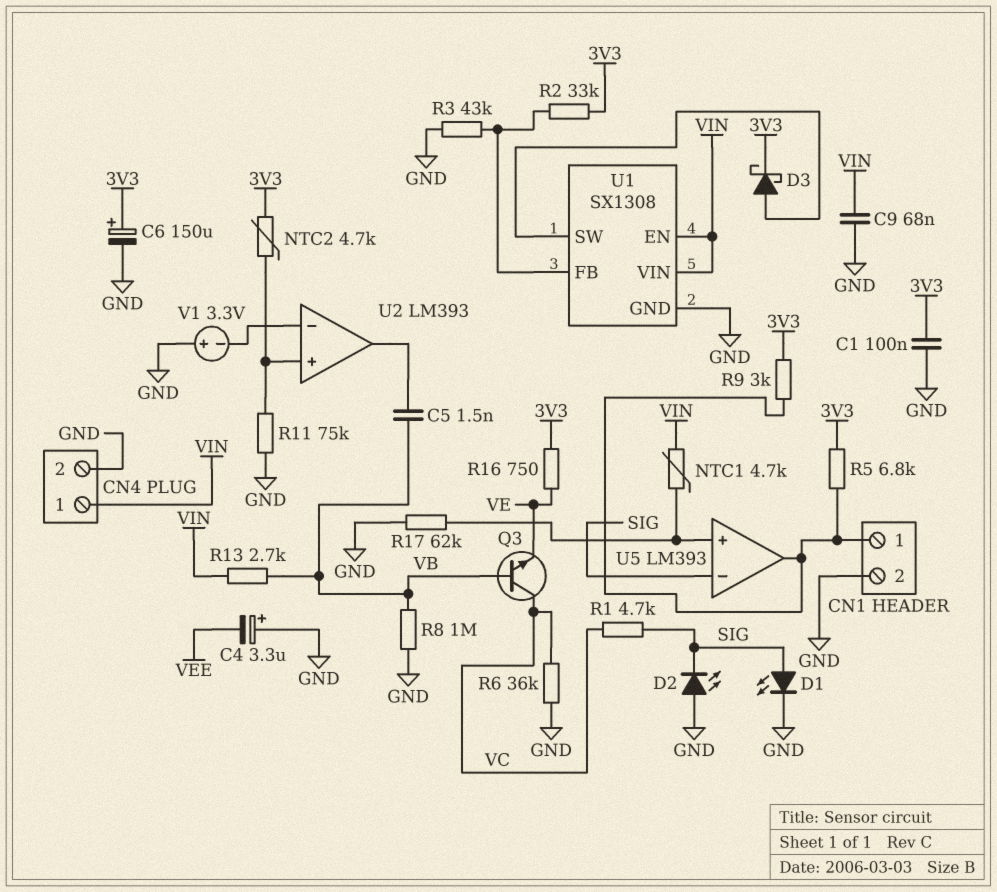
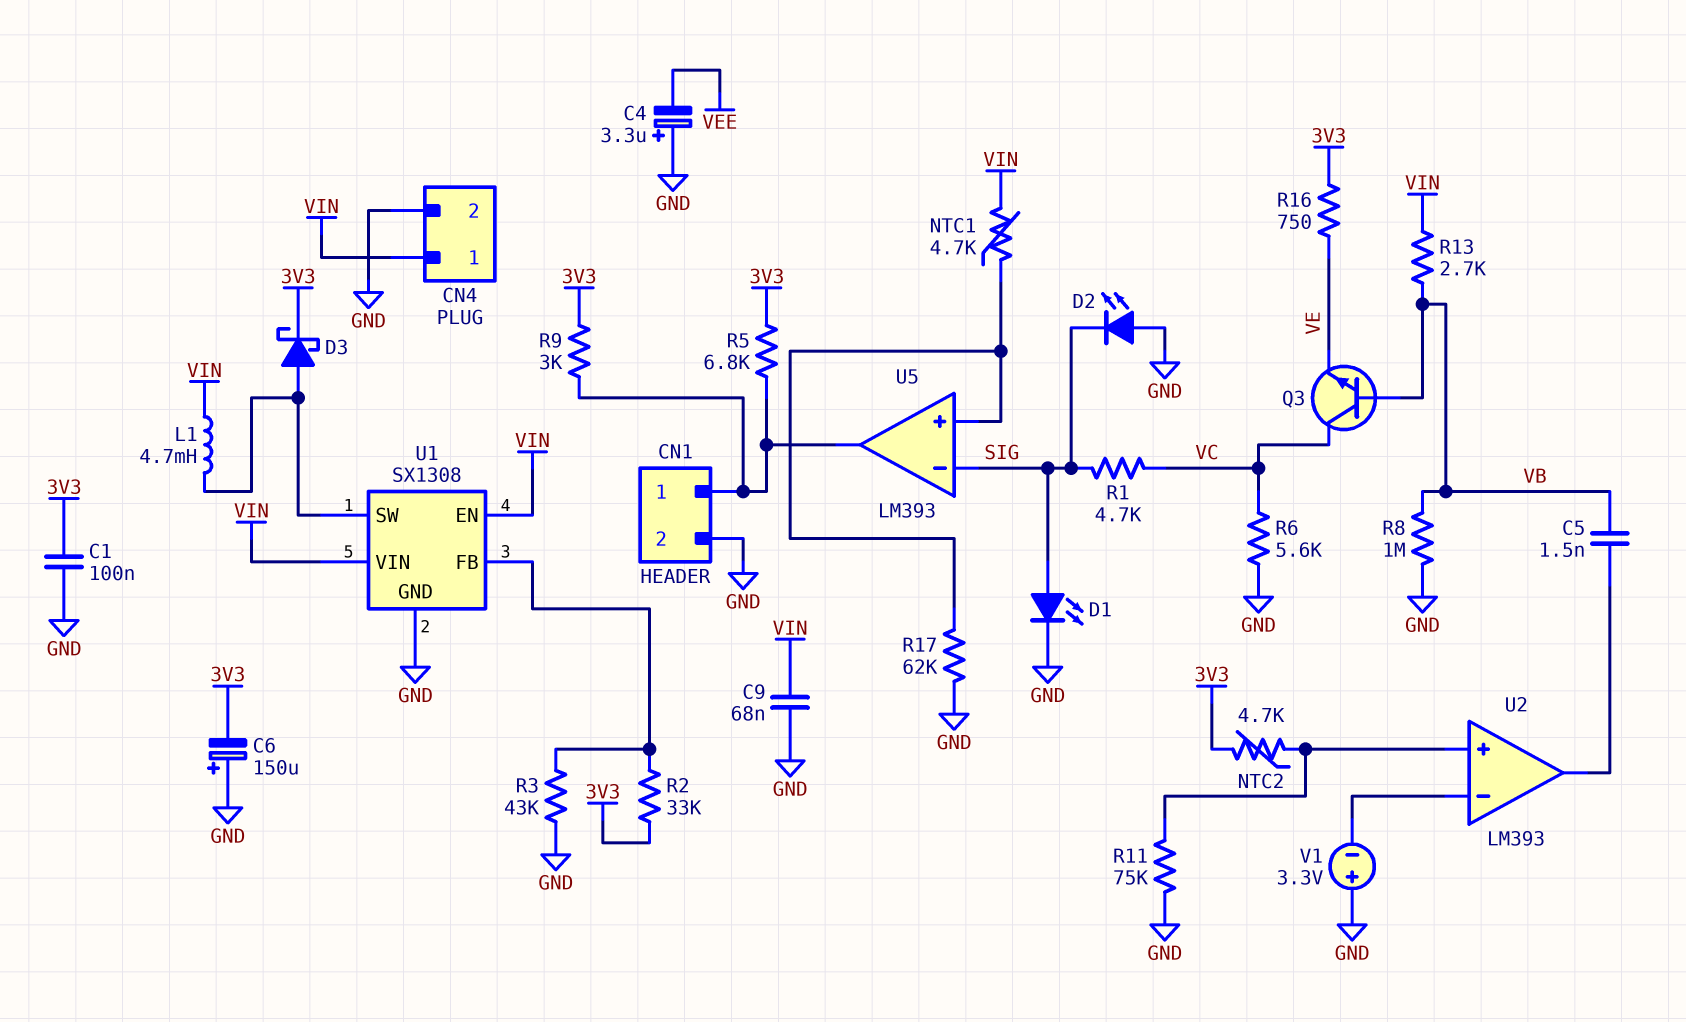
C6: 150uF (plus 3V3, minus GND) -> 150uF (plus GND, minus 3V3)
L1: none -> 4.7mH (U1/SW, VIN)
R6: 36k (GND, VC) -> 5.6k (GND, VC)

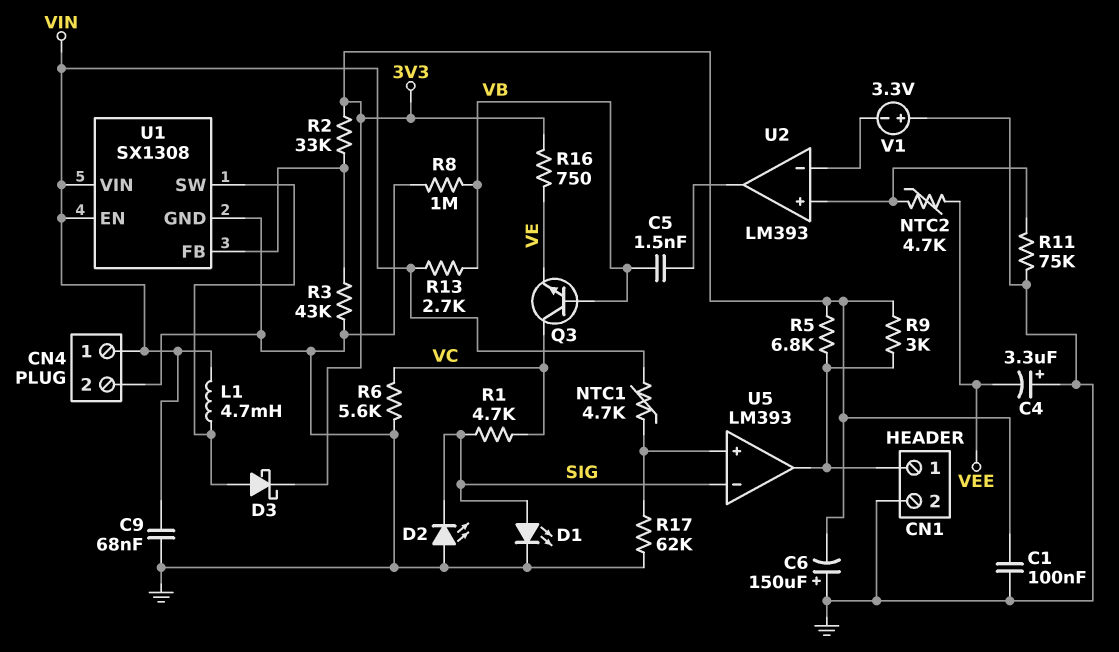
NTC2: 4.7k (3V3, U2/in+) -> 4.7k (U2/in+, VEE)

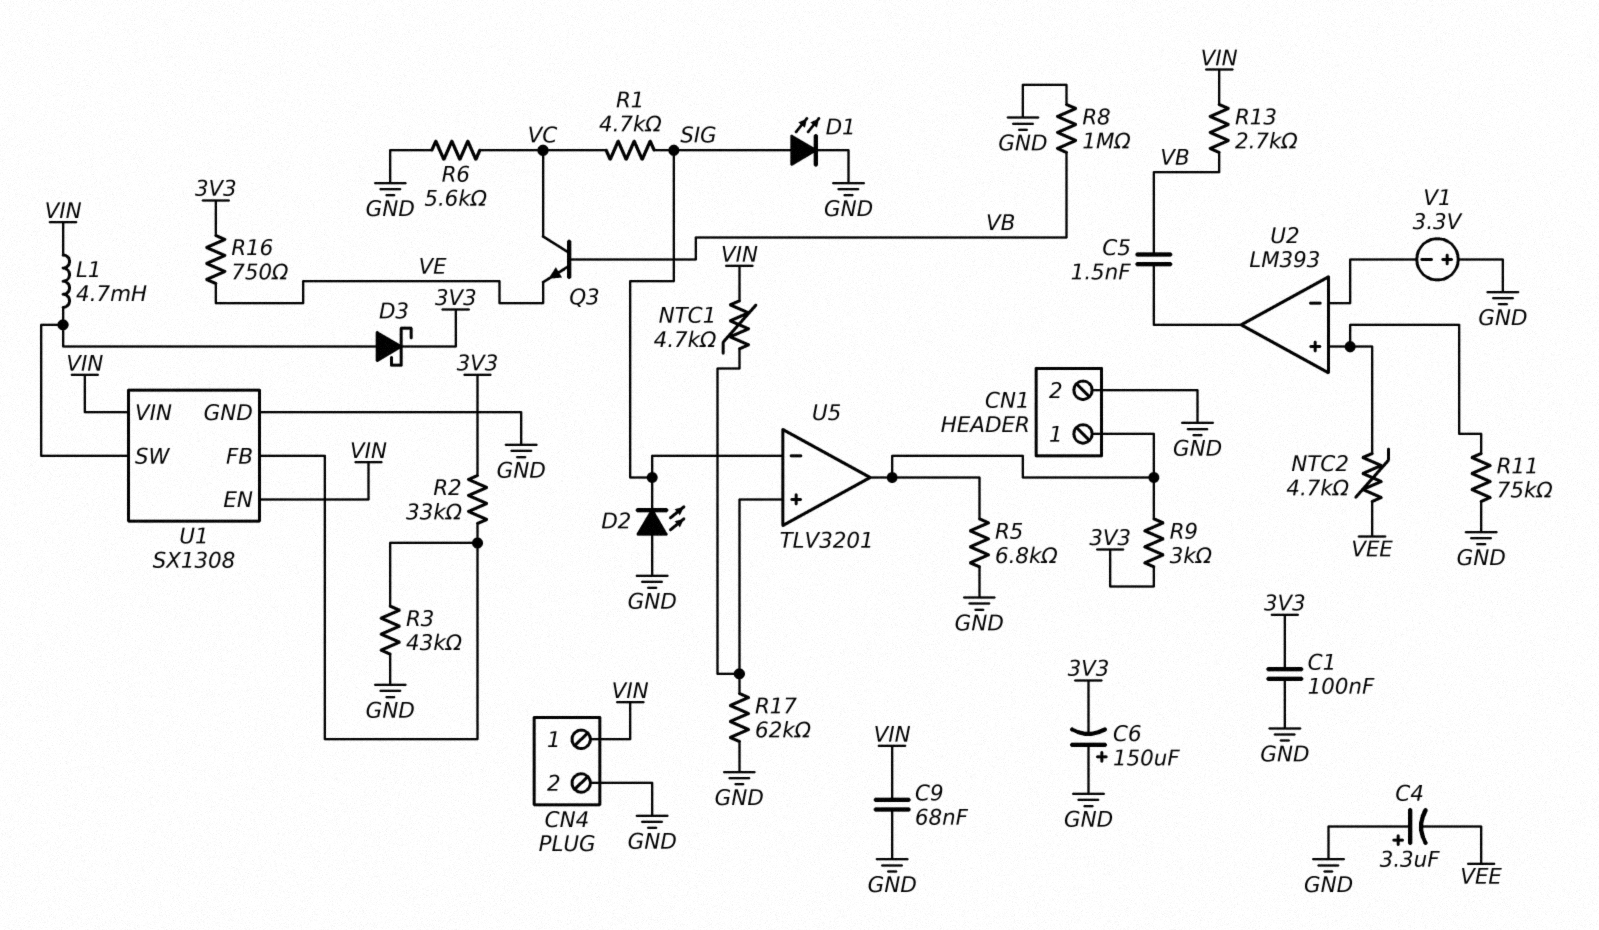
R5: 6.8k (3V3, CN1/1) -> 6.8k (CN1/1, GND)
U5: LM393 -> TLV3201

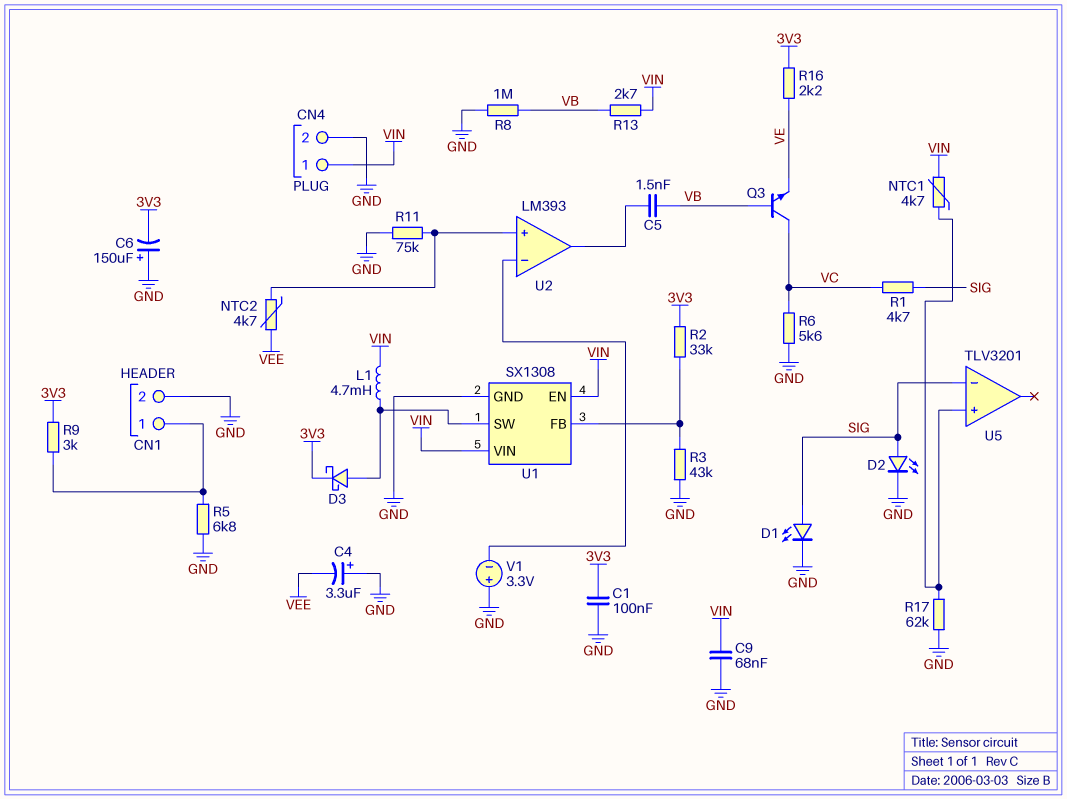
D2: LED (A GND, K SIG) -> LED (A SIG, K GND)
R16: 750 (3V3, VE) -> 2.2k (3V3, VE)
U5 pin out: CN1/1 -> none

